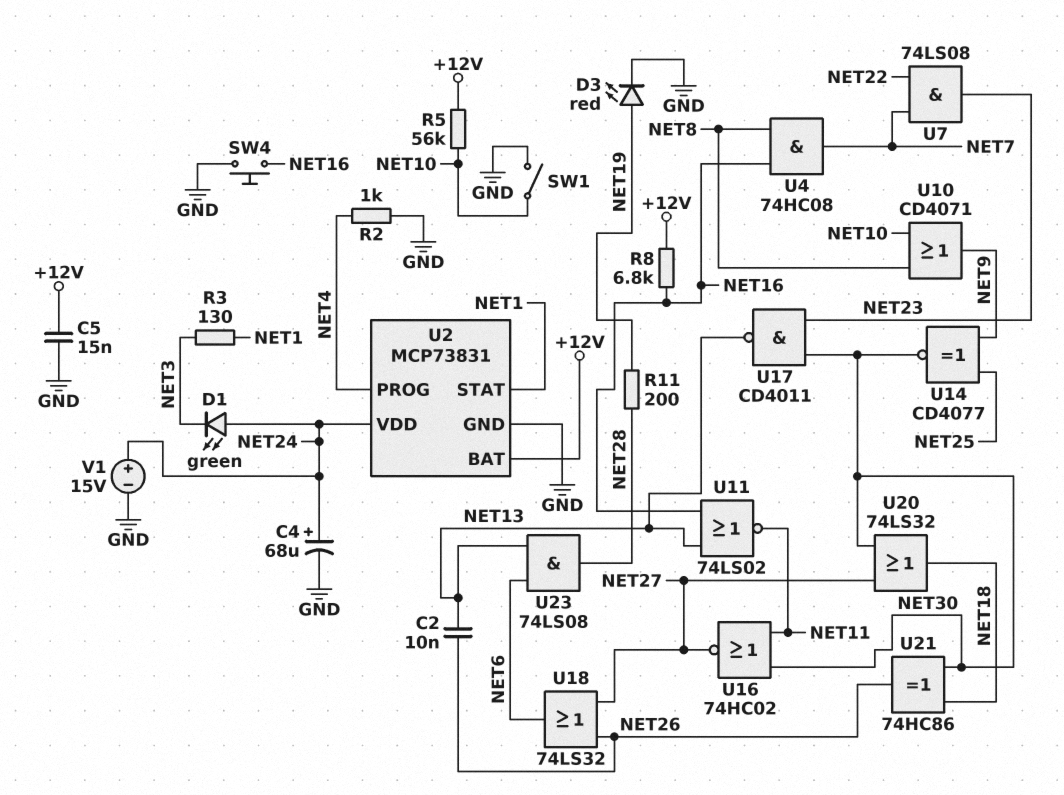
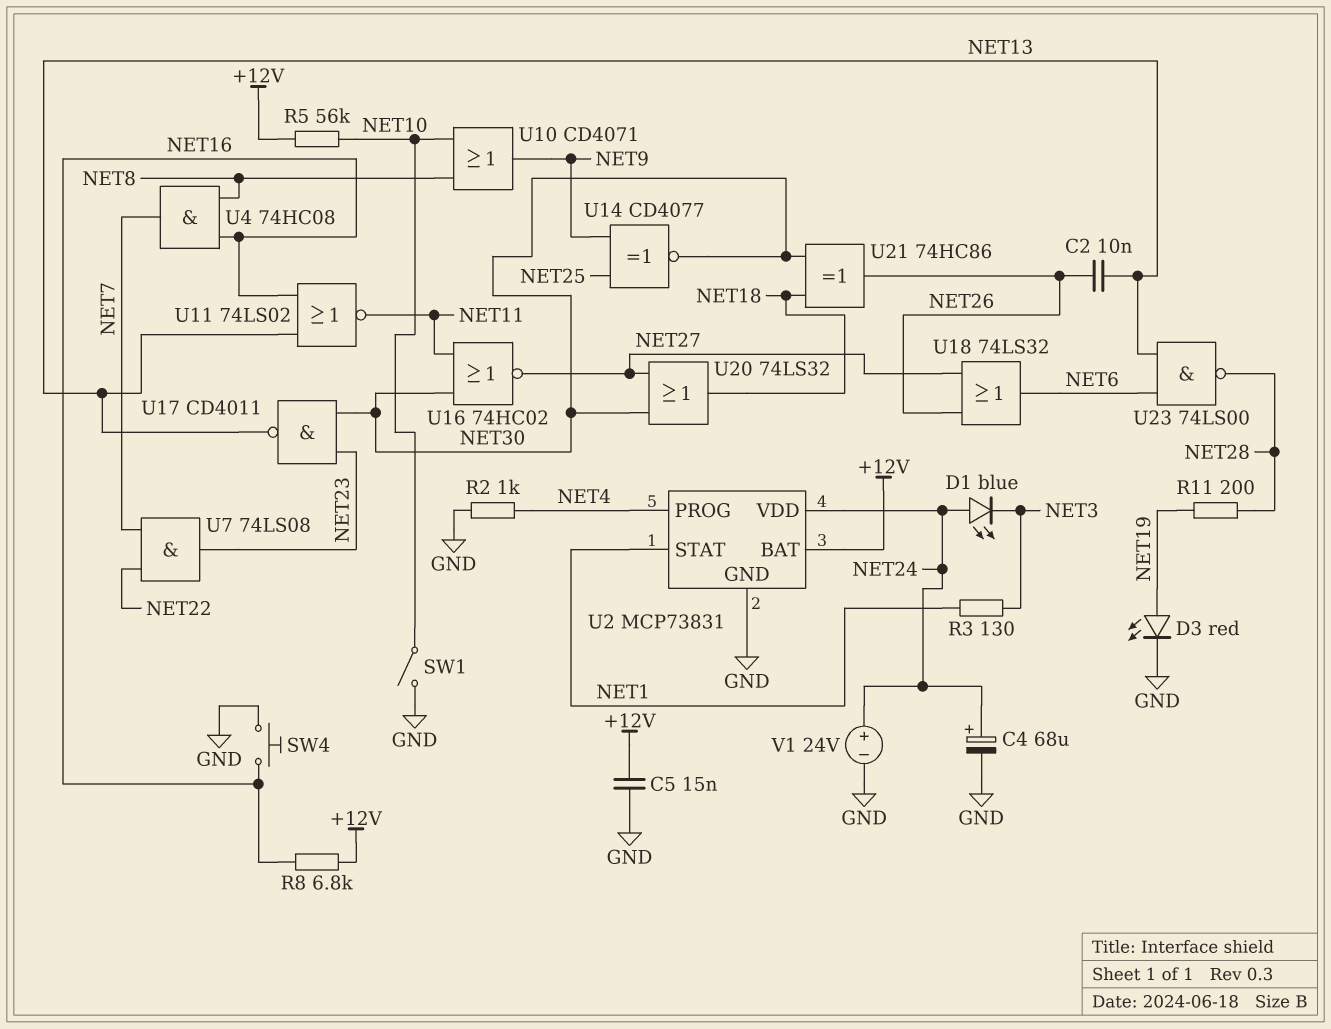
D1: LED green (A NET24, K NET3) -> LED blue (A NET24, K NET3)
U23: AND 74LS08 (in NET6, in NET13, out NET28) -> NAND 74LS00 (in NET6, in NET13, out NET28)
V1: 15V (plus NET24, minus GND) -> 24V (plus NET24, minus GND)

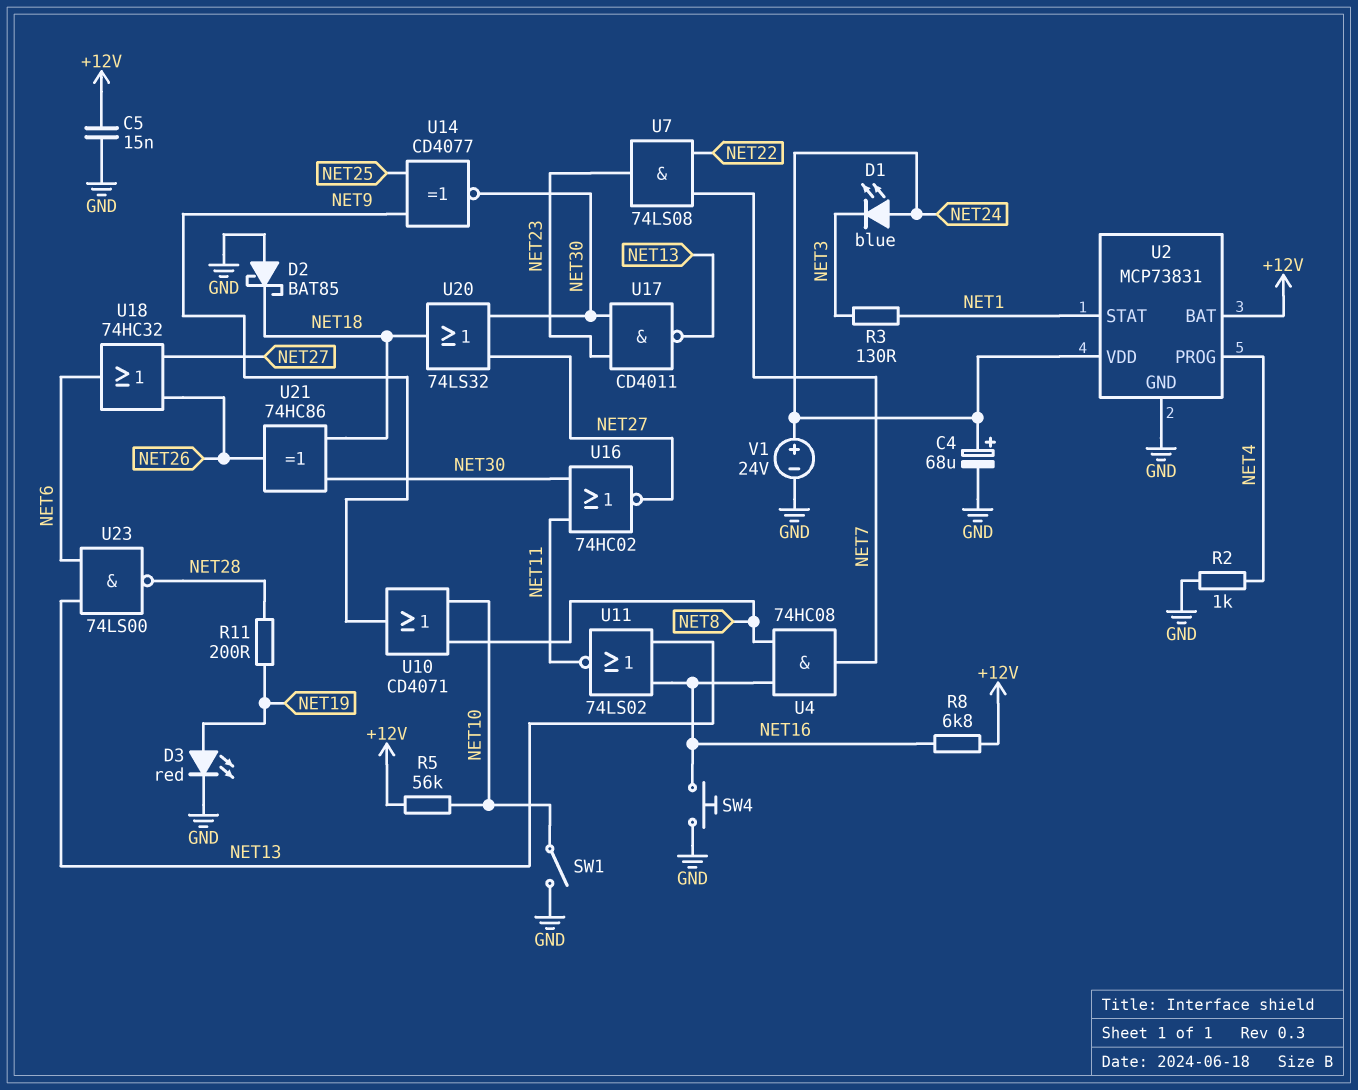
C2: 10nF (NET13, NET26) -> none
D2: none -> schottky BAT85 (A GND, K NET18)
U18: OR 74LS32 (in NET26, in NET27, out NET6) -> OR 74HC32 (in NET26, in NET27, out NET6)

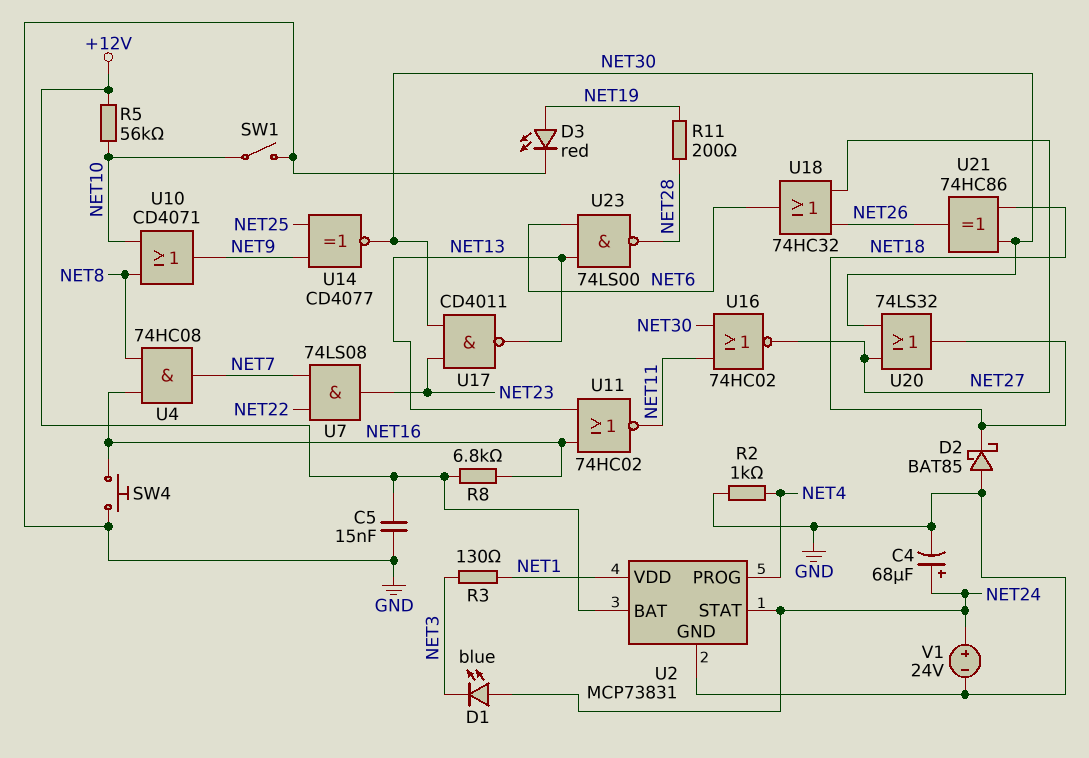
U2 pin STAT: NET1 -> NET24
U2 pin VDD: NET24 -> NET1
U11: NOR 74LS02 (in NET13, in NET16, out NET11) -> NOR 74HC02 (in NET13, in NET16, out NET11)

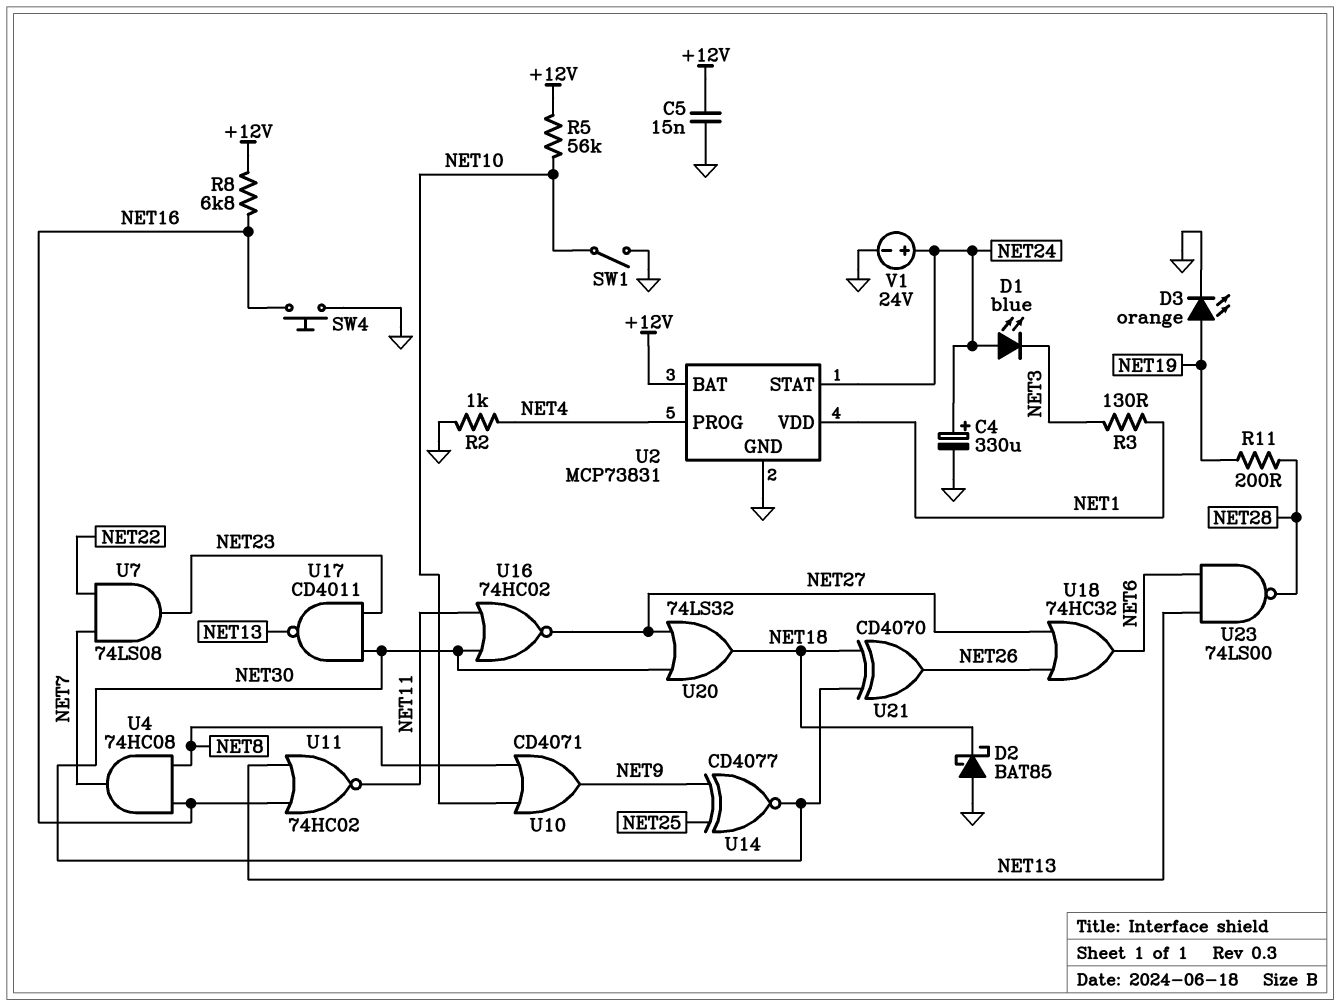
C4: 68uF (plus NET24, minus GND) -> 330uF (plus NET24, minus GND)
D3: LED red (A NET19, K GND) -> LED orange (A NET19, K GND)
U21: XOR 74HC86 (in NET18, in NET30, out NET26) -> XOR CD4070 (in NET18, in NET30, out NET26)

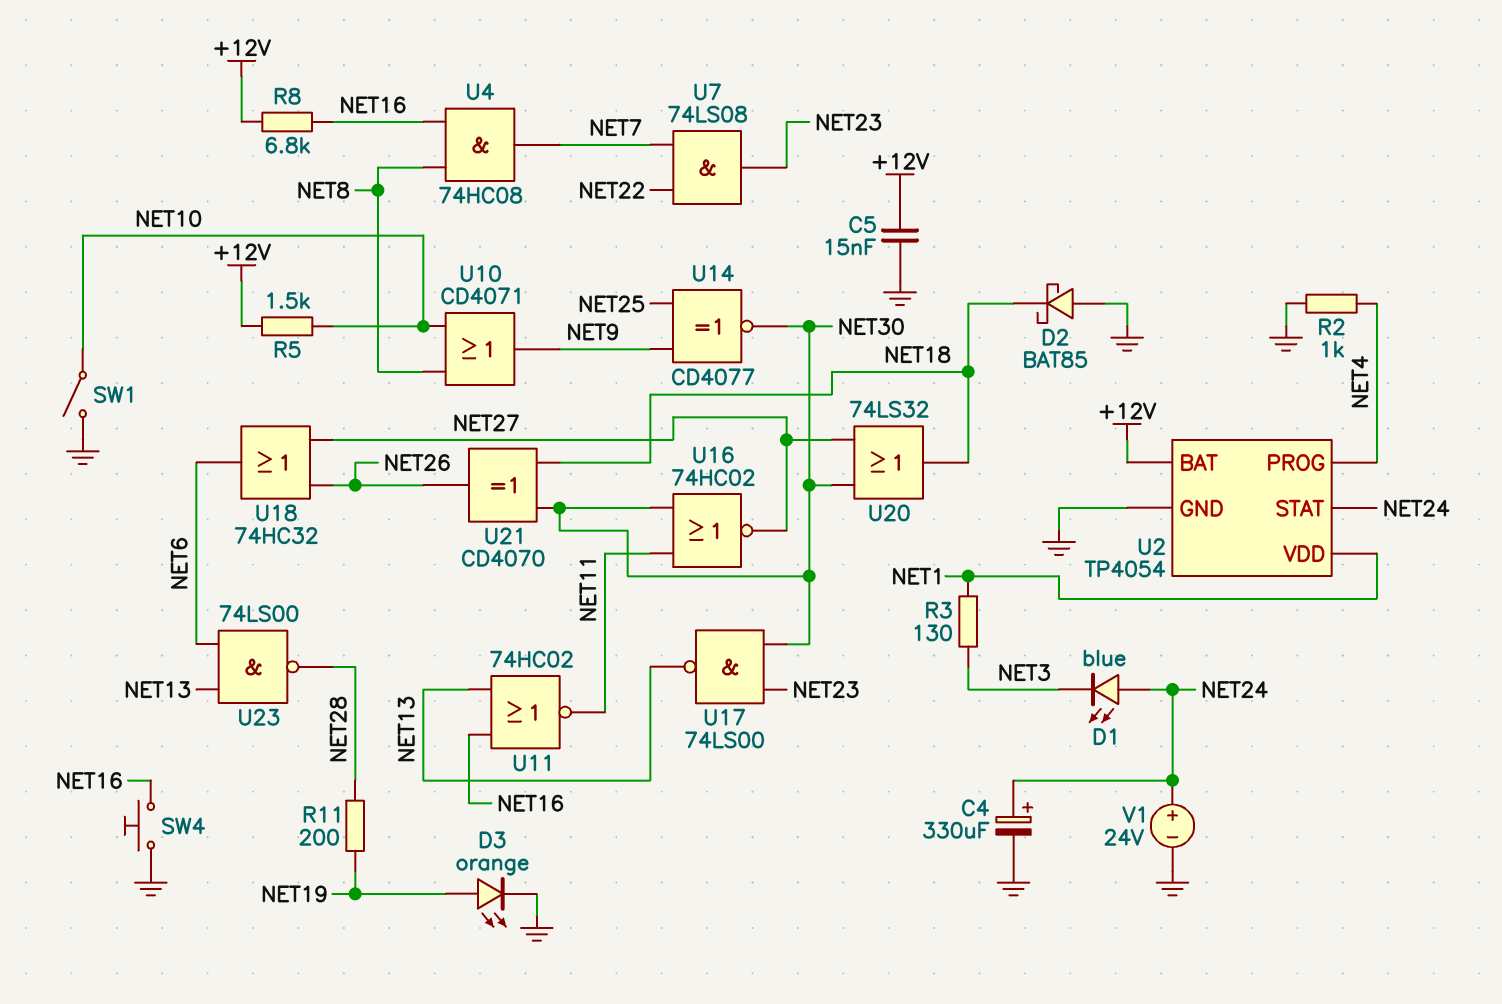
R5: 56k (+12V, NET10) -> 1.5k (+12V, NET10)
U2: MCP73831 -> TP4054
U17: NAND CD4011 (in NET23, in NET30, out NET13) -> NAND 74LS00 (in NET23, in NET30, out NET13)

